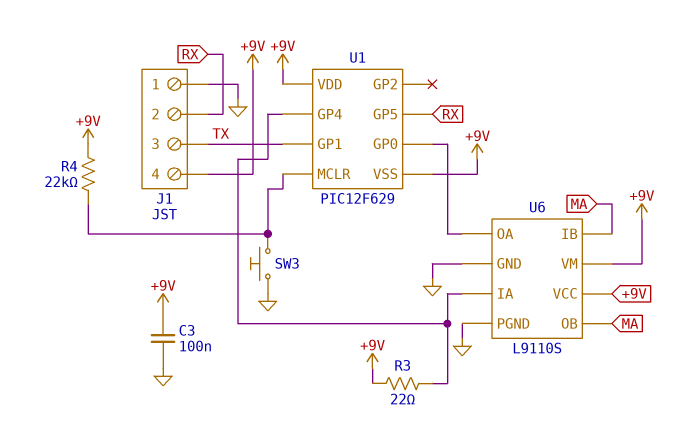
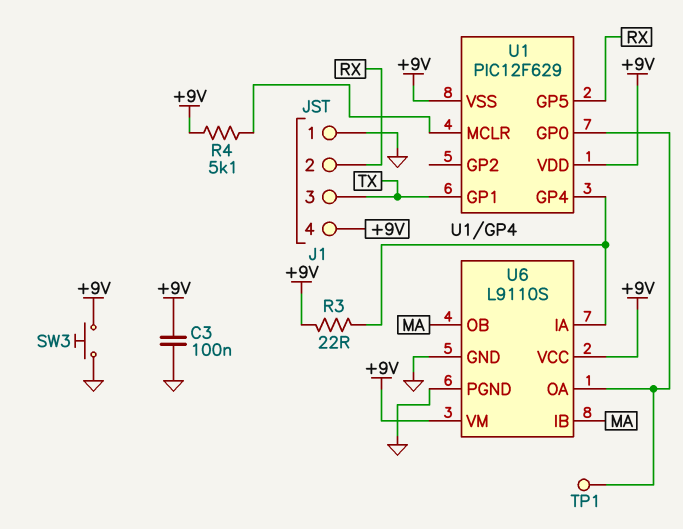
R4: 22k (+9V, U1/MCLR) -> 5.1k (+9V, U1/MCLR)
SW3: button (GND, U1/MCLR) -> button (+9V, GND)
TP1: none -> test point (U1/GP0)

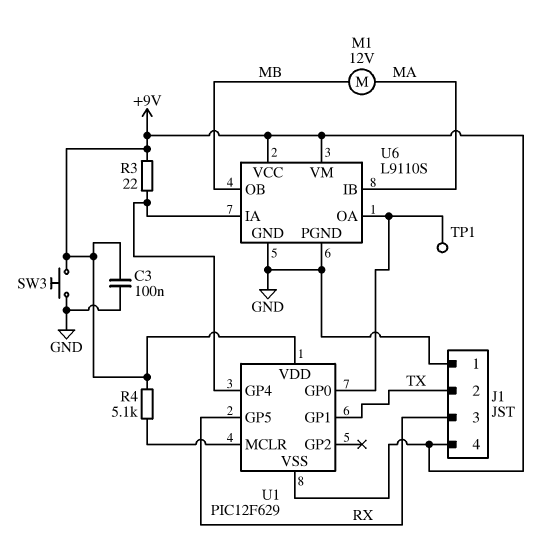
J1 pin 2: RX -> TX
J1 pin 3: TX -> RX
M1: none -> motor 12V (MA, MB)
U6 pin OB: MA -> MB

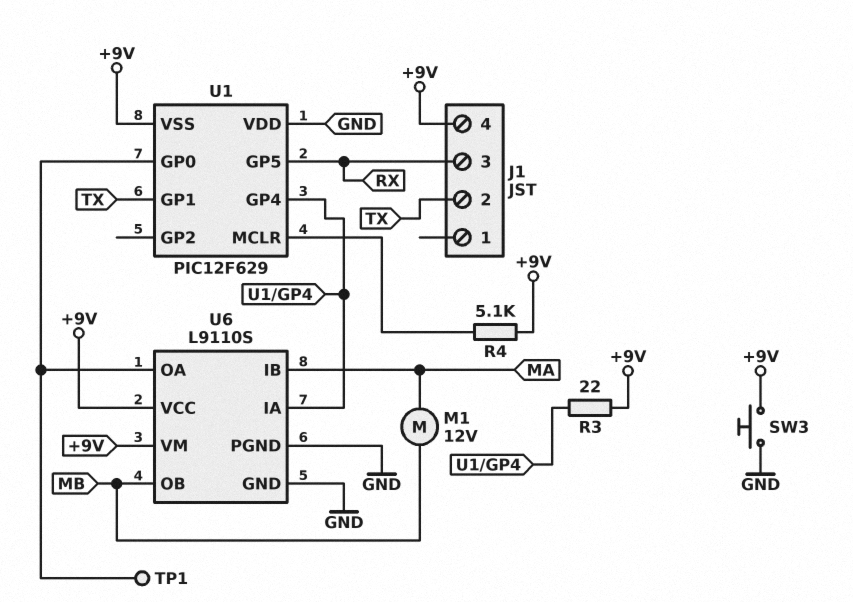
C3: 100nF (+9V, GND) -> none
J1 pin 1: GND -> none
U1 pin VDD: +9V -> GND

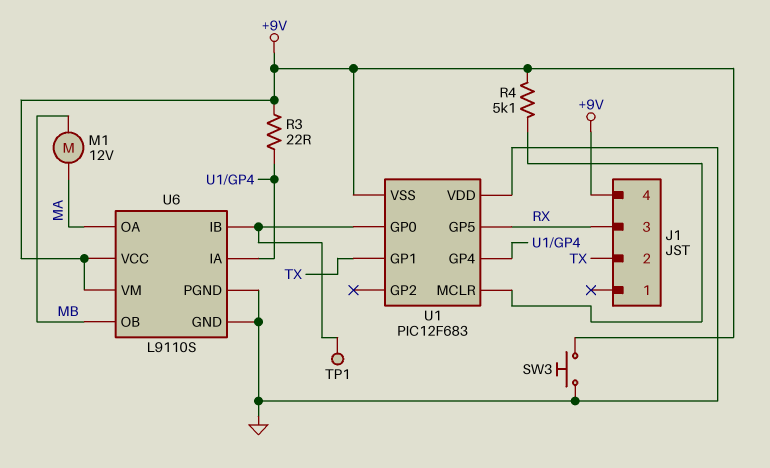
U1: PIC12F629 -> PIC12F683
U6 pin IB: MA -> U1/GP0
U6 pin OA: U1/GP0 -> MA

